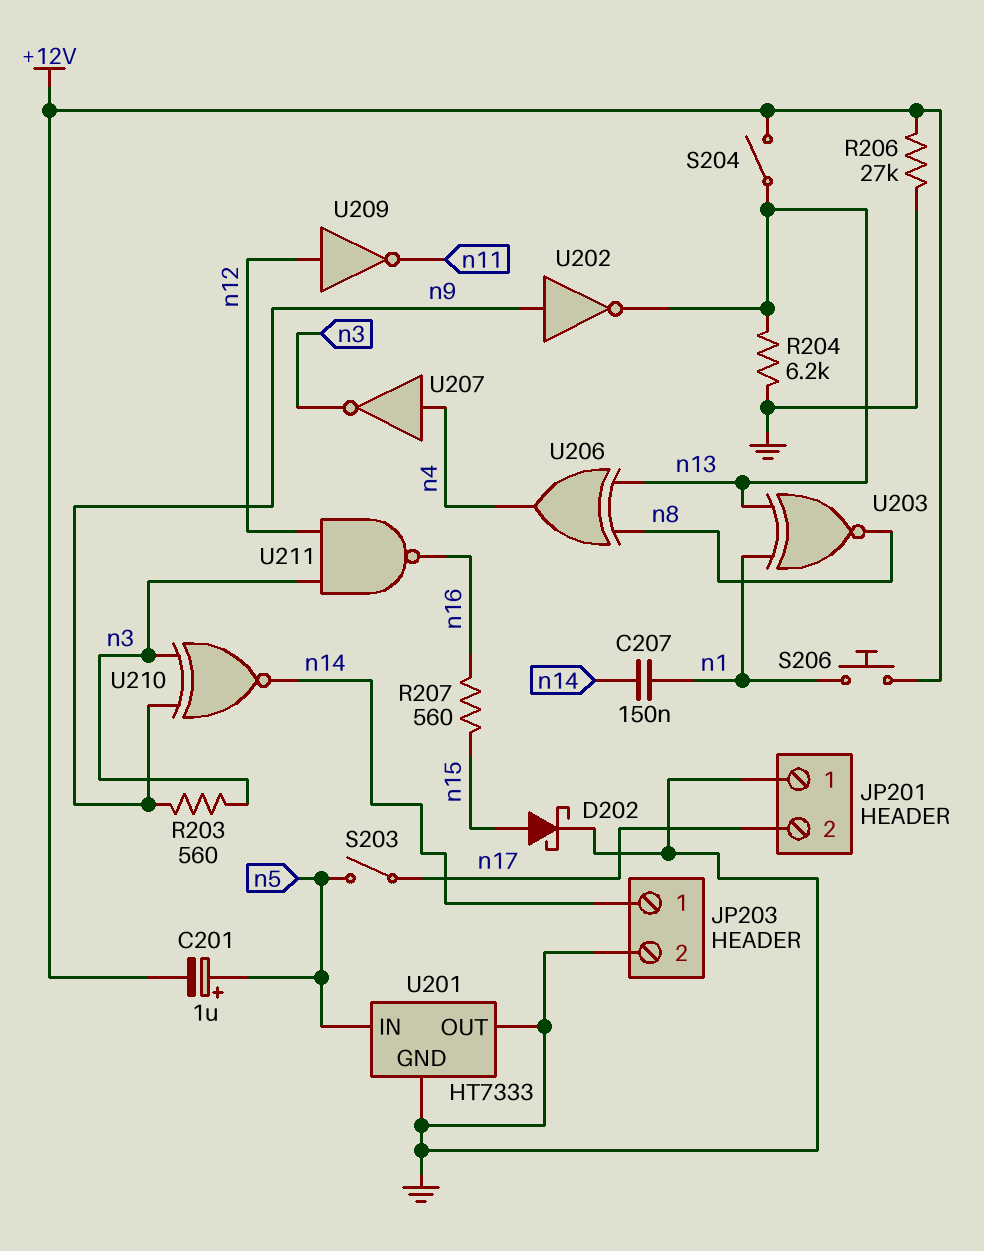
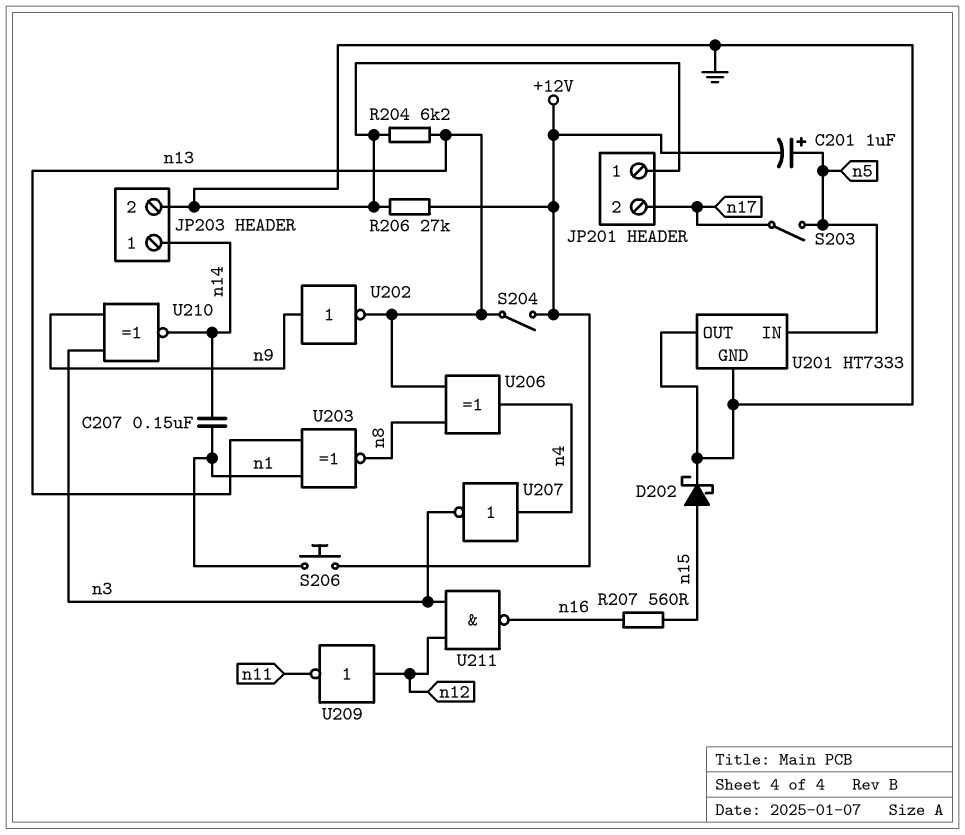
R203: 560 (n3, n9) -> none

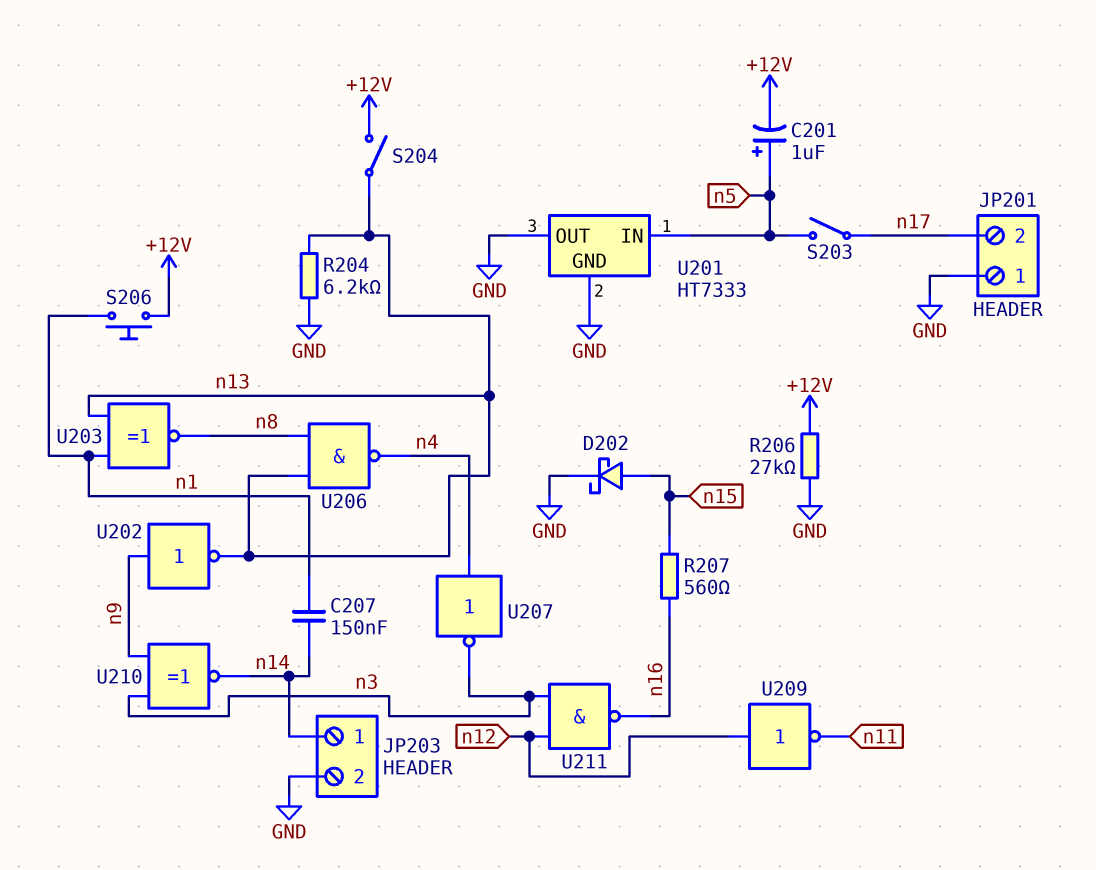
U206: XOR (in n8, in n13, out n4) -> NAND (in n8, in n13, out n4)

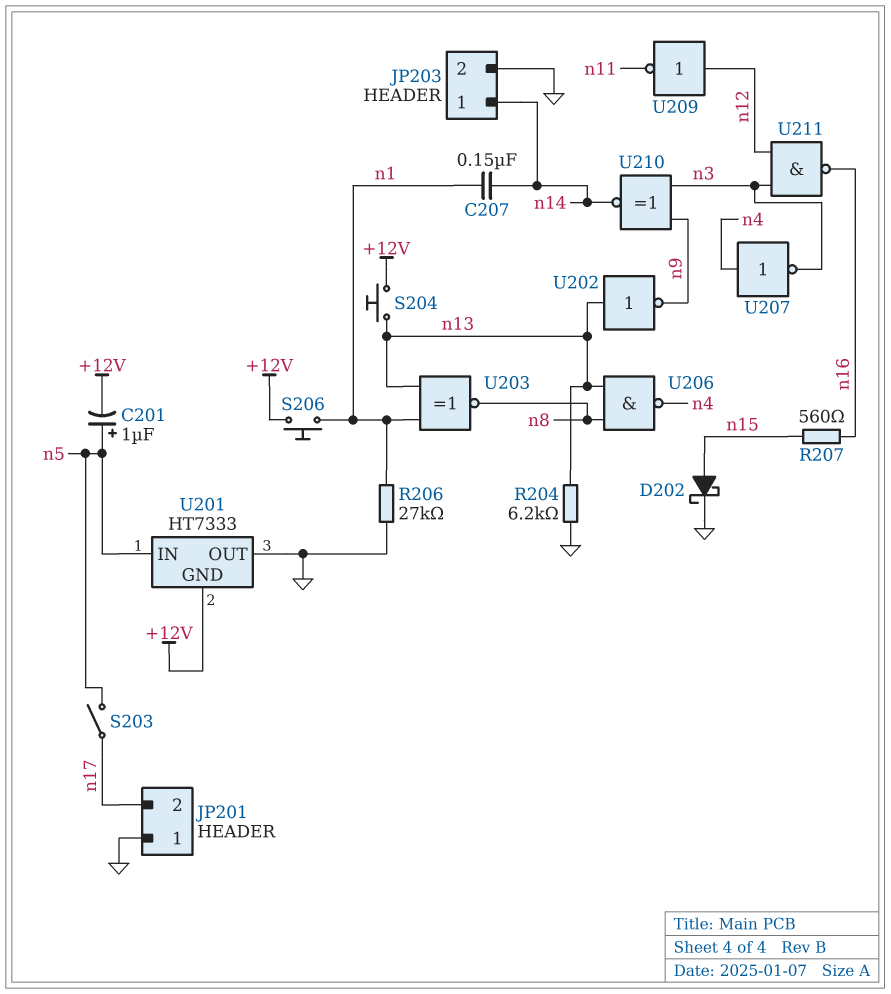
R206: 27k (+12V, GND) -> 27k (GND, n1)
S204: switch (+12V, n13) -> button (+12V, n13)
U201 pin GND: GND -> +12V
U202: NOT (in n9, out n13) -> NOT (in n13, out n9)

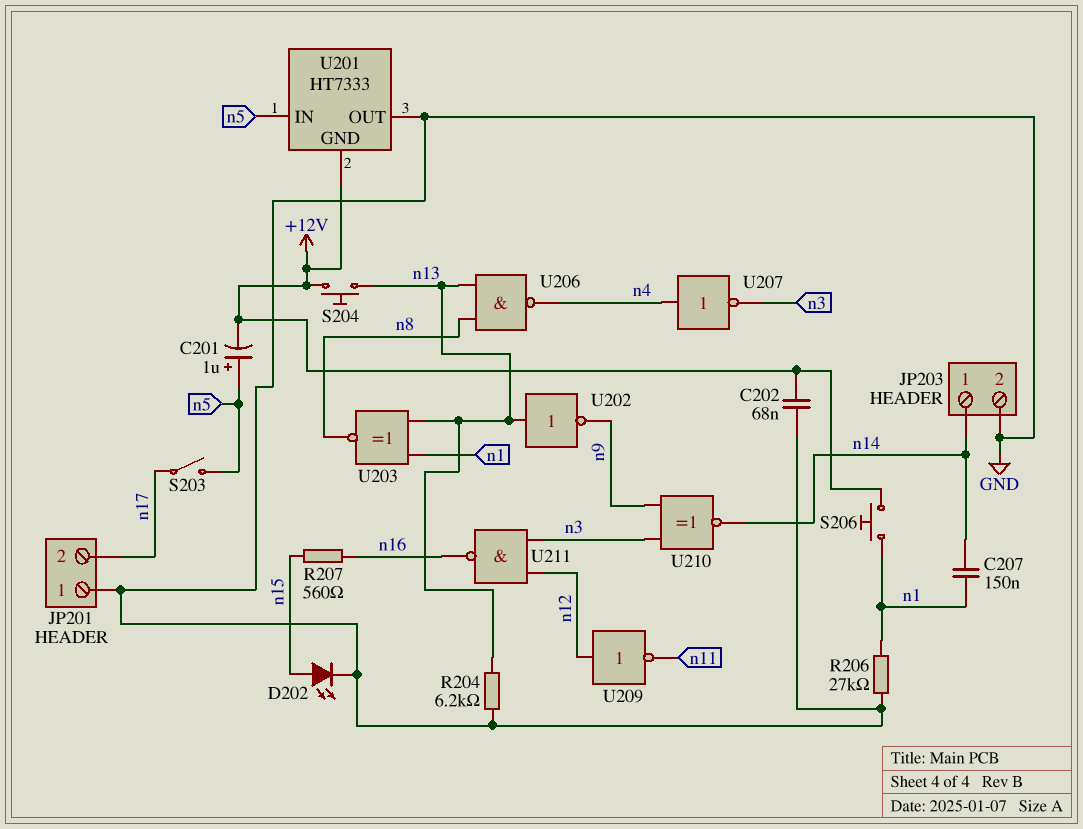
C202: none -> 68nF (+12V, GND)
D202: schottky (A n15, K GND) -> LED (A n15, K GND)

